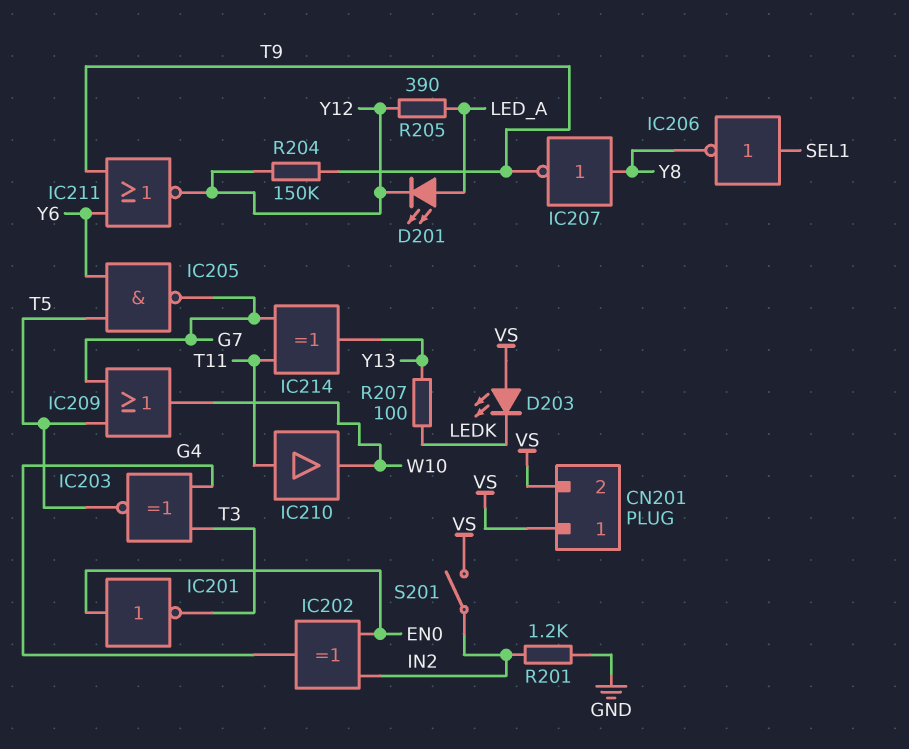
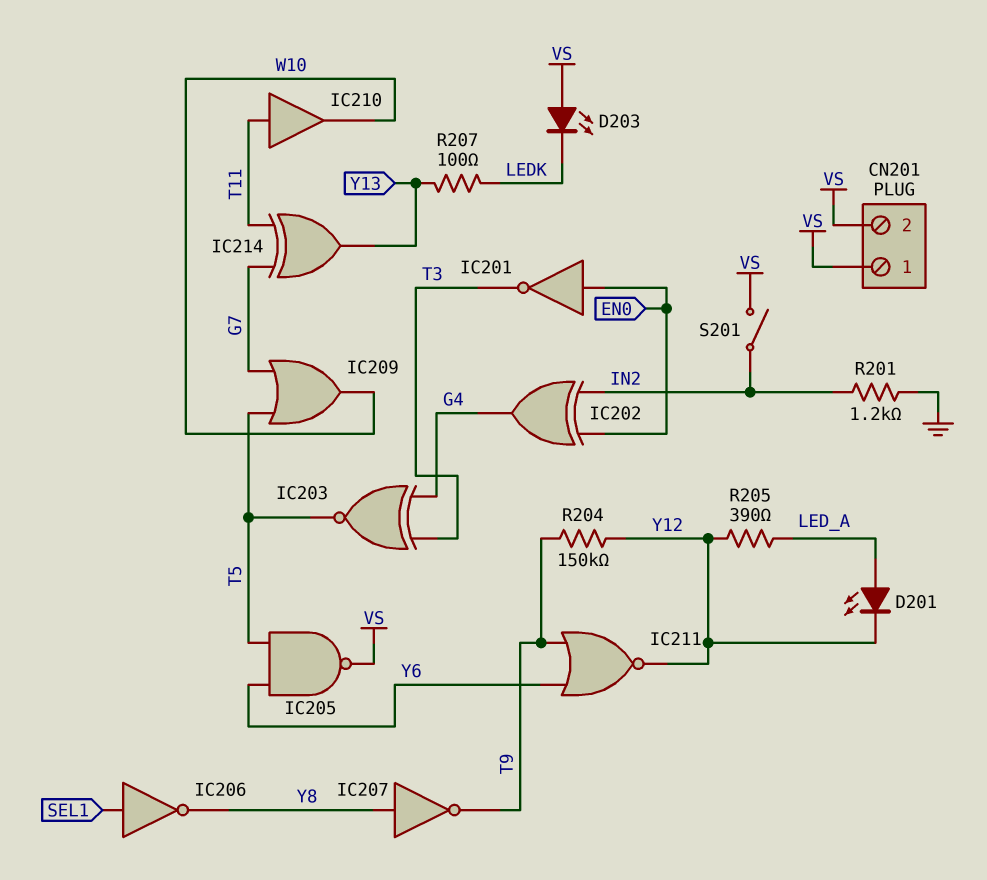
IC205: NAND (in T5, in Y6, out G7) -> NAND (in T5, in Y6, out VS)

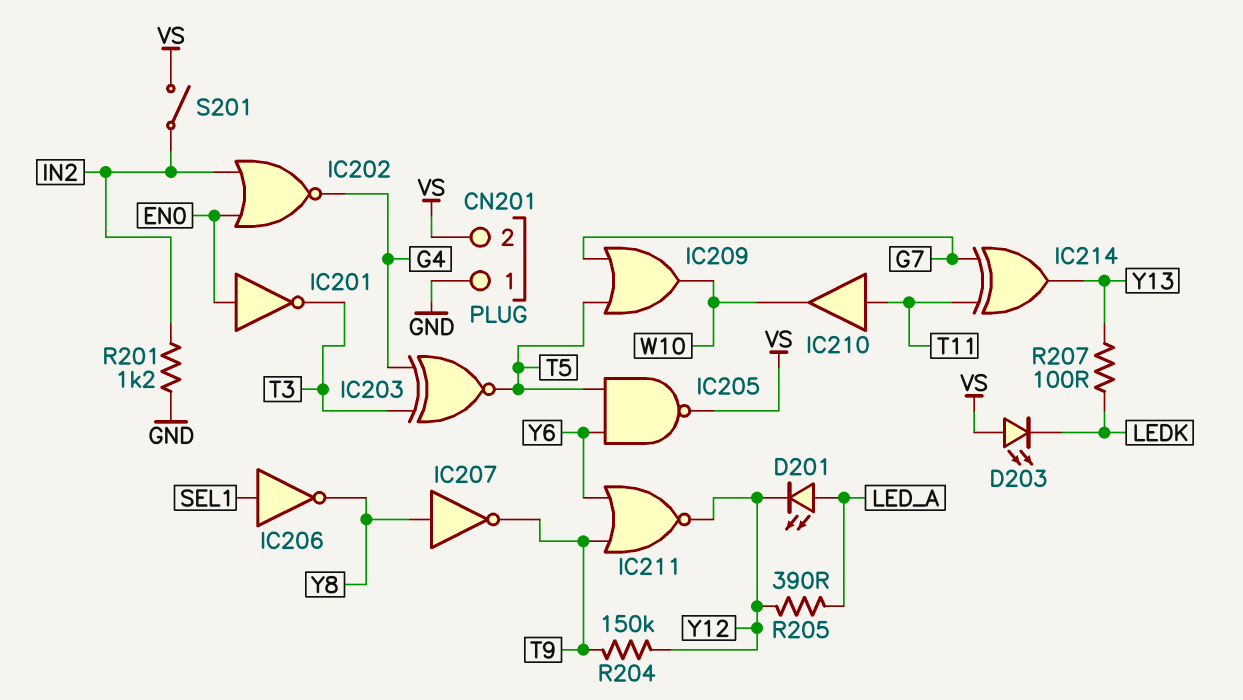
CN201 pin 1: VS -> GND
IC202: XOR (in EN0, in IN2, out G4) -> NOR (in EN0, in IN2, out G4)

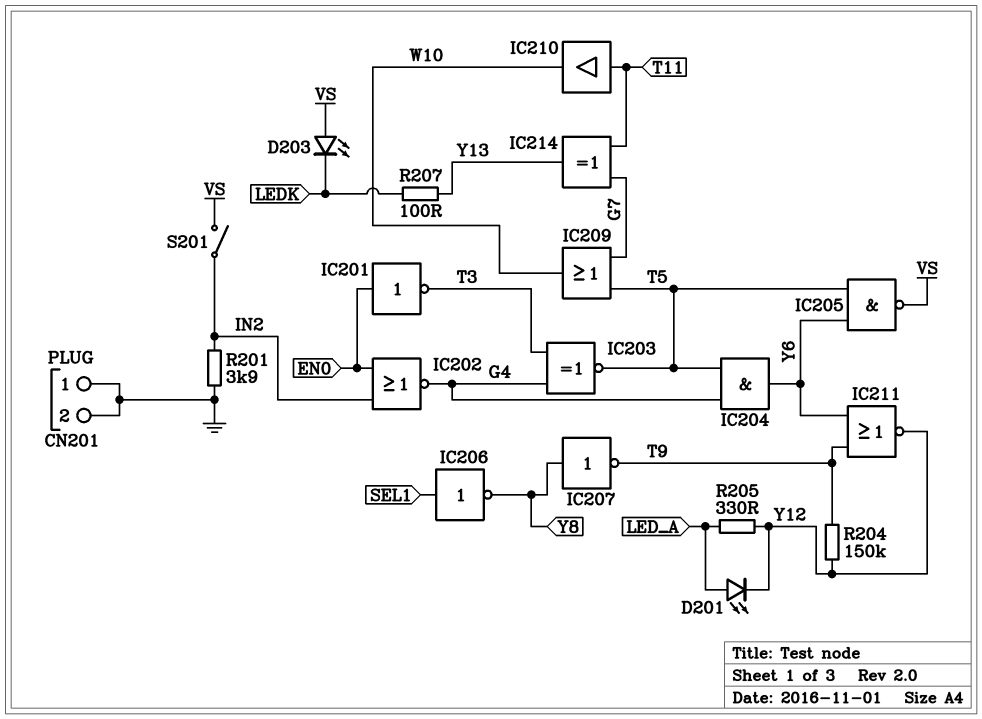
CN201 pin 2: VS -> GND
IC204: none -> AND (in G4, in T5, out Y6)
R201: 1.2k (GND, IN2) -> 3.9k (GND, IN2)
R205: 390 (LED_A, Y12) -> 330 (LED_A, Y12)

